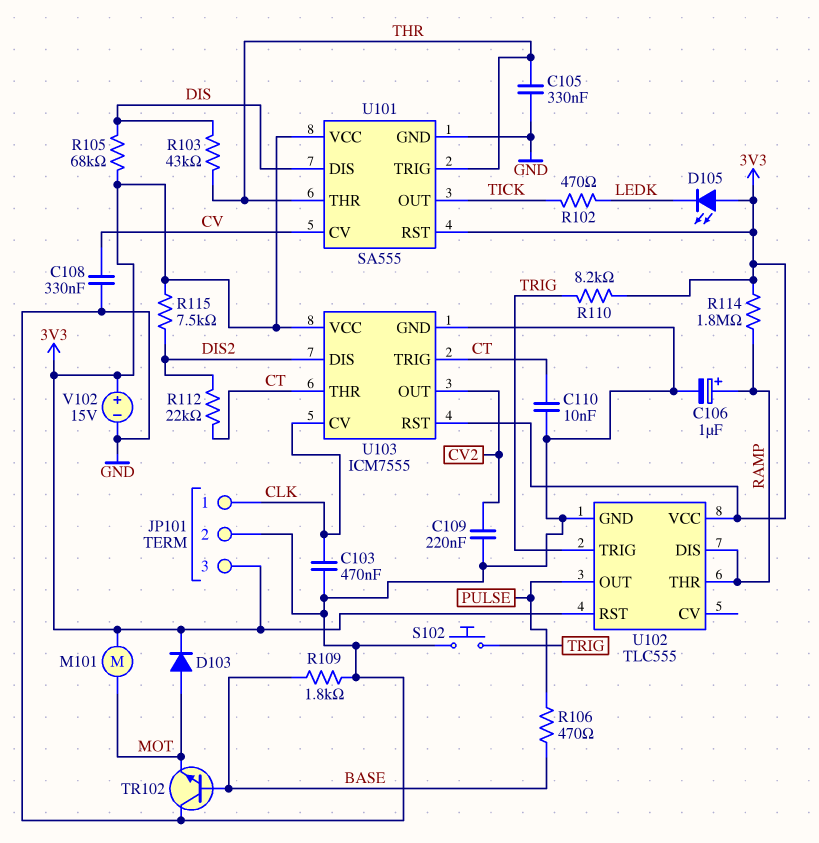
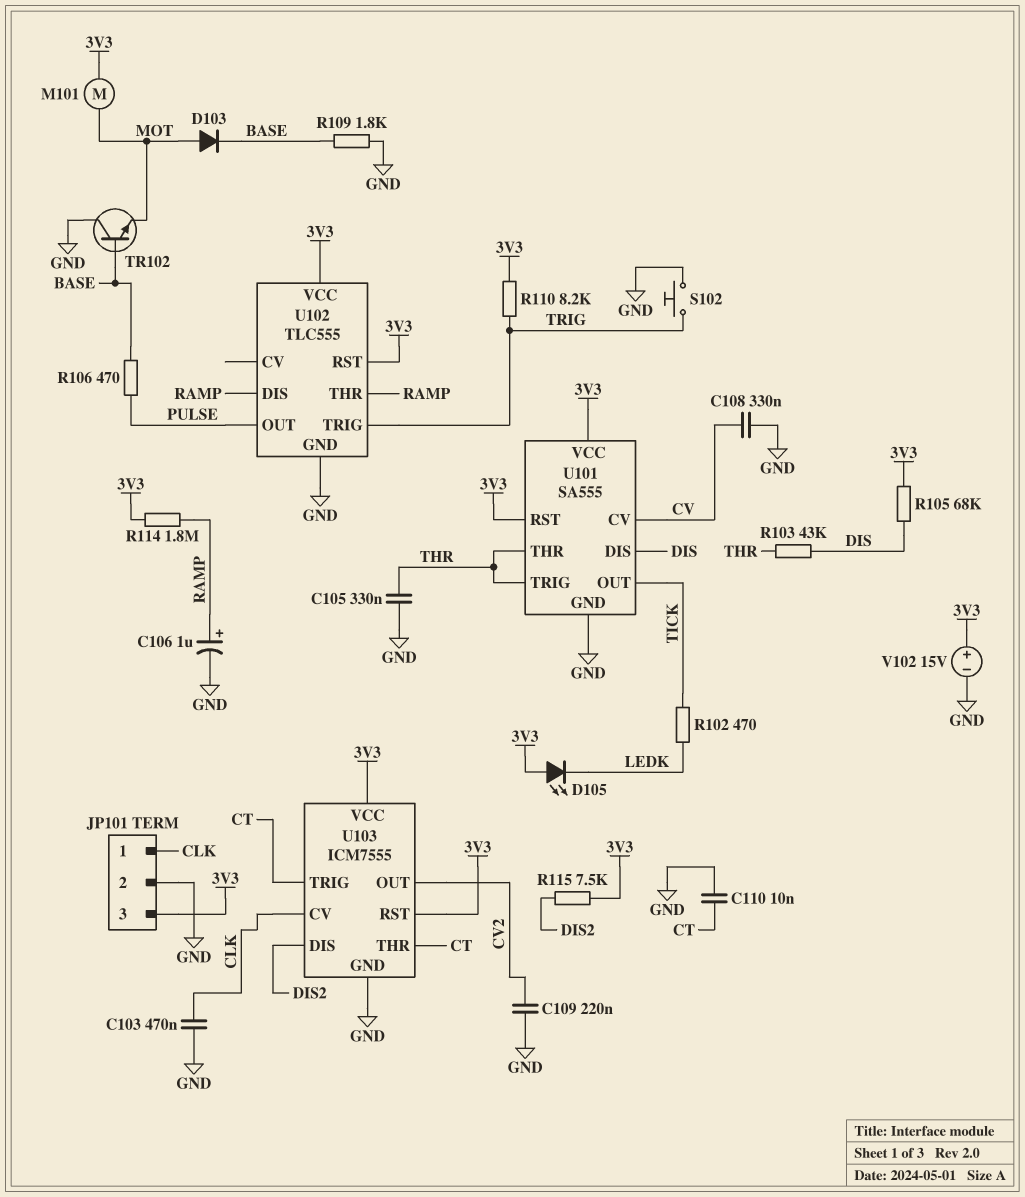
D103: diode (A MOT, K 3V3) -> diode (A MOT, K BASE)
R112: 22k (CT, DIS2) -> none

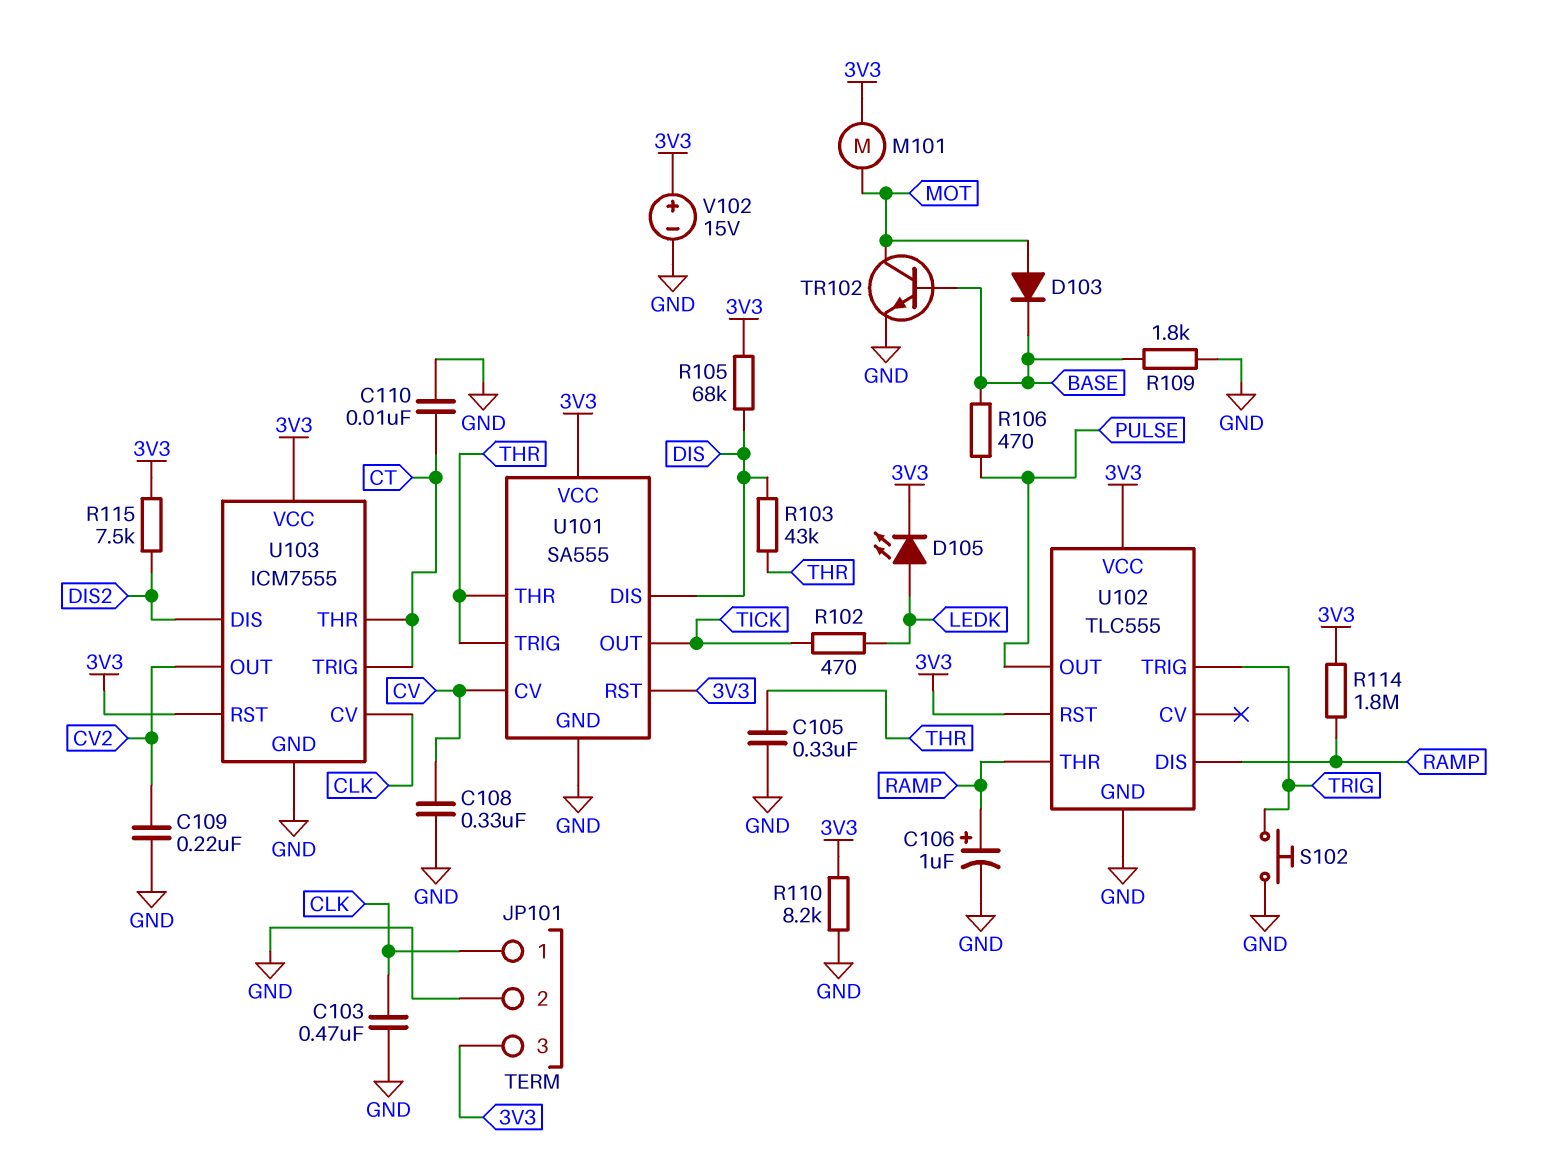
D105: LED (A 3V3, K LEDK) -> LED (A LEDK, K 3V3)
R110: 8.2k (3V3, TRIG) -> 8.2k (3V3, GND)
TR102: NPN (B BASE, C GND, E MOT) -> NPN (B BASE, C MOT, E GND)

